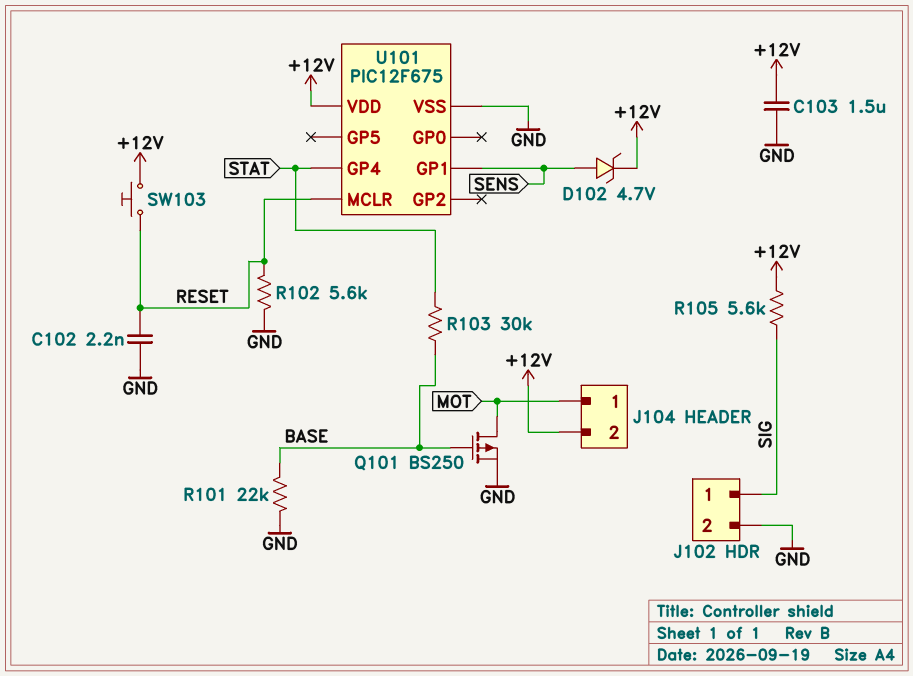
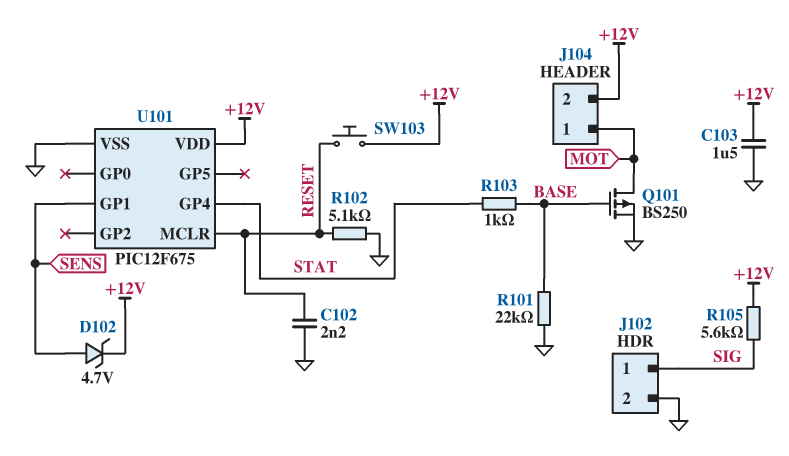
R102: 5.6k (GND, RESET) -> 5.1k (GND, RESET)
R103: 30k (BASE, STAT) -> 1k (BASE, STAT)

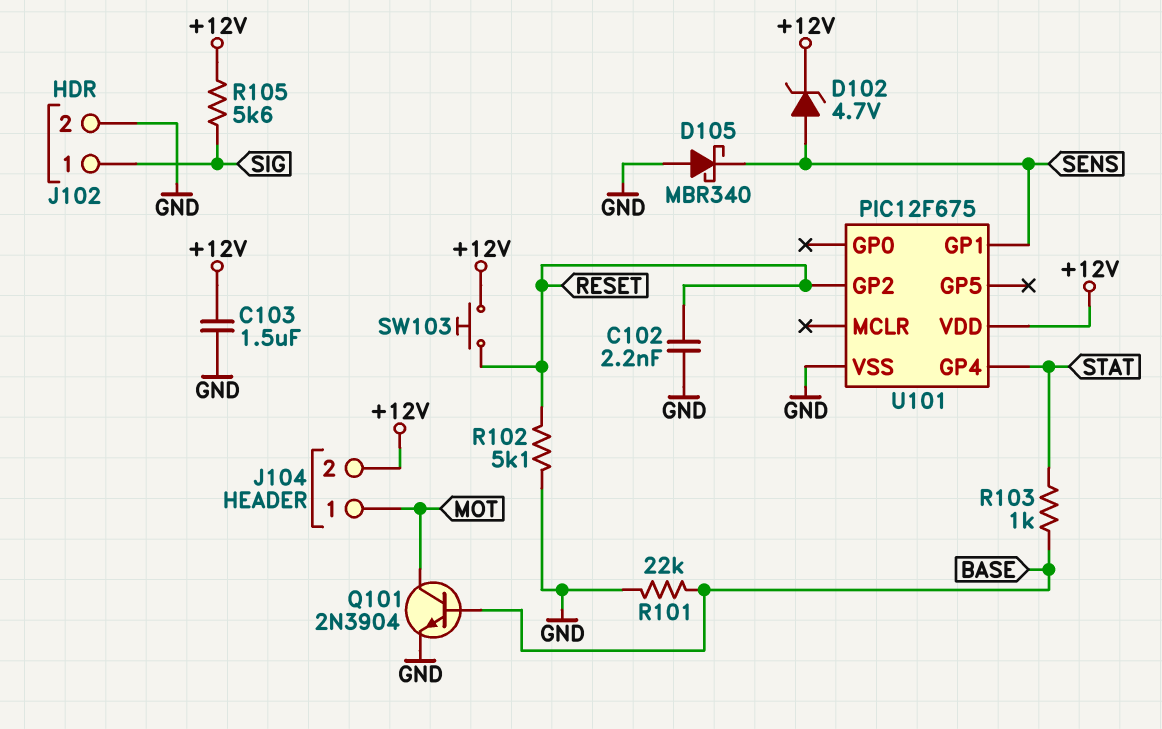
D105: none -> schottky MBR340 (A GND, K SENS)
Q101: PMOS BS250 (G BASE, D MOT, S GND) -> NPN 2N3904 (B BASE, C MOT, E GND)
U101 pin GP2: none -> RESET
U101 pin MCLR: RESET -> none

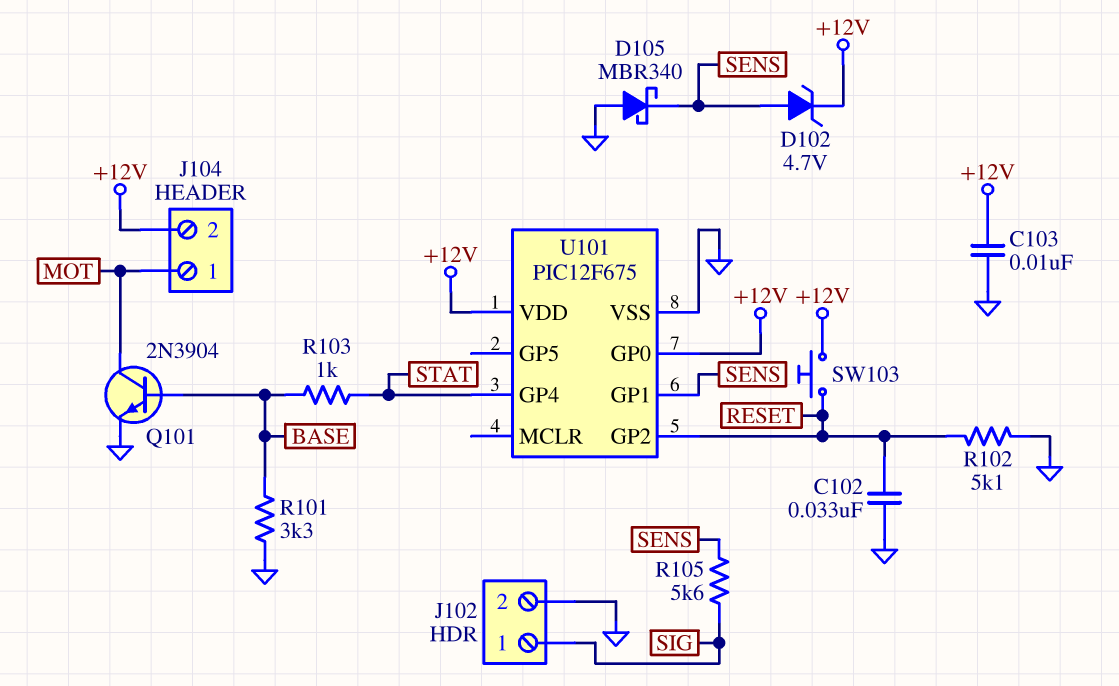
C102: 2.2nF (GND, RESET) -> 33nF (GND, RESET)
C103: 1.5uF (+12V, GND) -> 10nF (+12V, GND)
R101: 22k (BASE, GND) -> 3.3k (BASE, GND)
R105: 5.6k (+12V, SIG) -> 5.6k (SENS, SIG)
U101 pin GP0: none -> +12V

